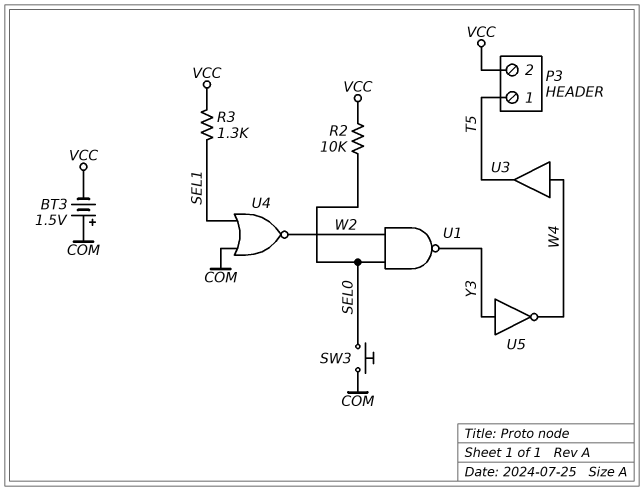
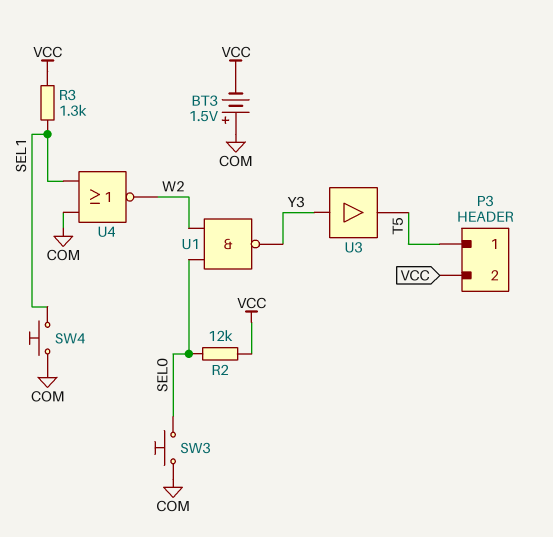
R2: 10k (SEL0, VCC) -> 12k (SEL0, VCC)
SW4: none -> button (COM, SEL1)
U3: buffer (in W4, out T5) -> buffer (in Y3, out T5)
U5: NOT (in Y3, out W4) -> none

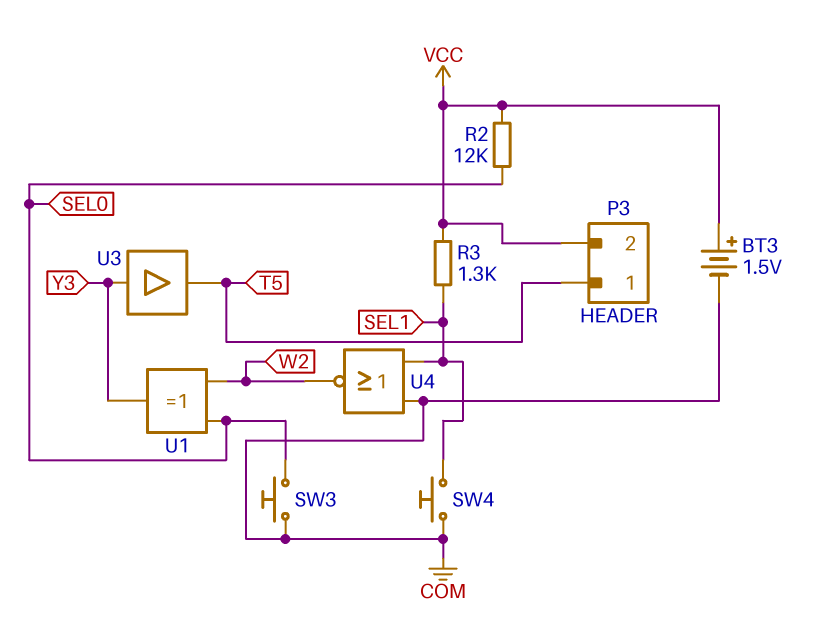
BT3: 1.5V (plus COM, minus VCC) -> 1.5V (plus VCC, minus COM)
U1: NAND (in SEL0, in W2, out Y3) -> XOR (in SEL0, in W2, out Y3)

